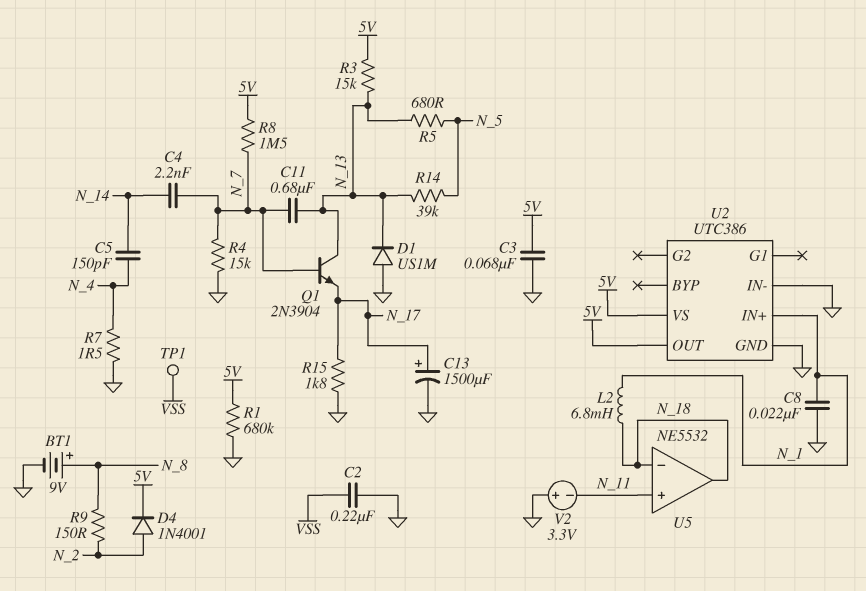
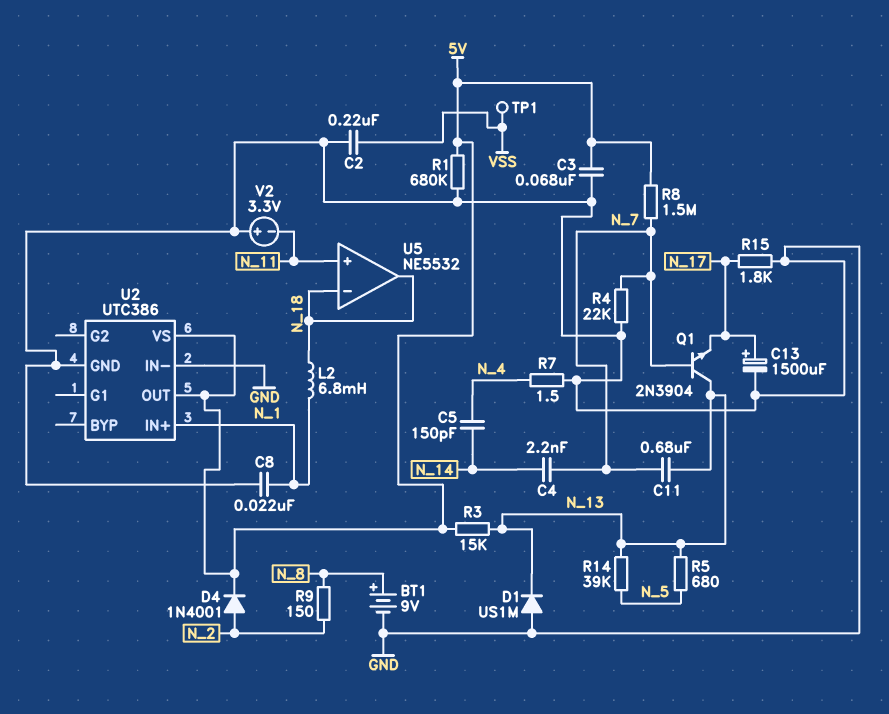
R4: 15k (GND, N_7) -> 22k (GND, N_7)

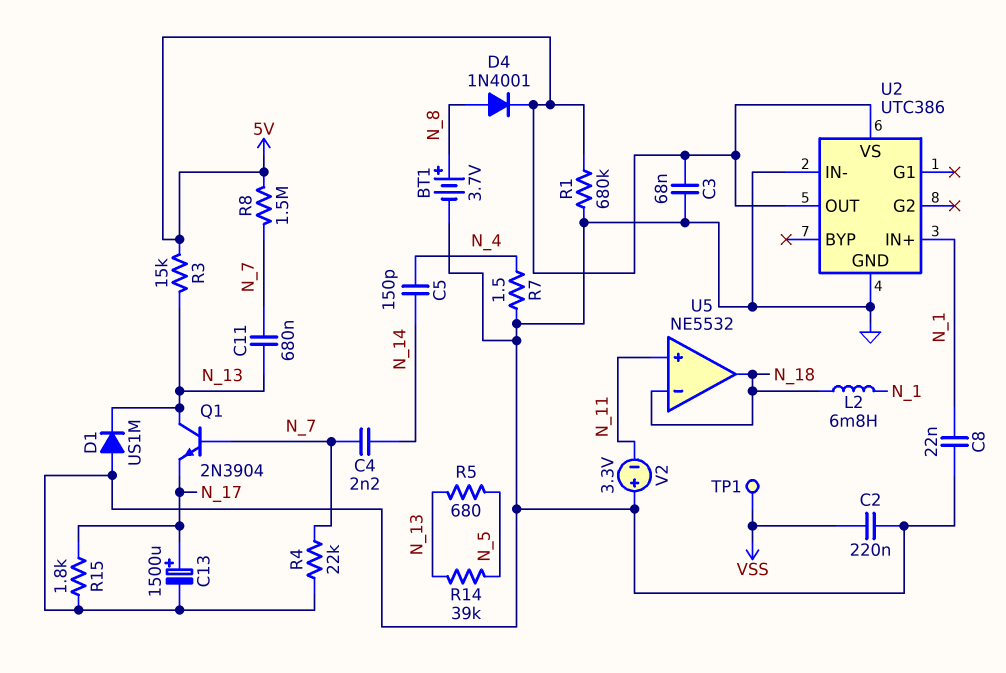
BT1: 9V (plus N_8, minus GND) -> 3.7V (plus N_8, minus GND)
D4: diode 1N4001 (A N_2, K 5V) -> diode 1N4001 (A N_8, K 5V)
R9: 150 (N_2, N_8) -> none

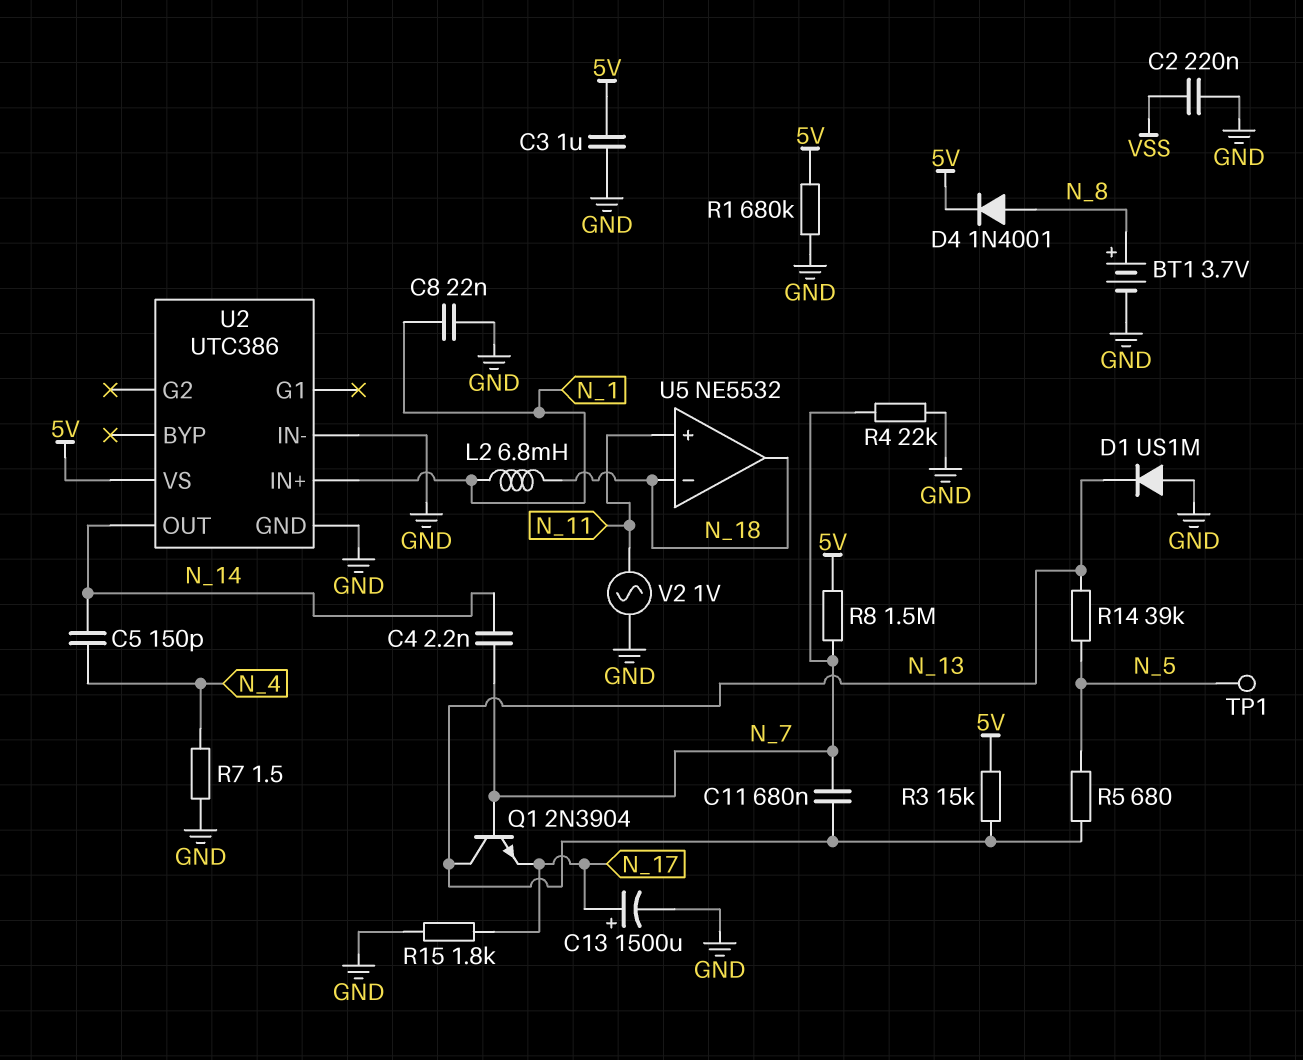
C3: 68nF (5V, GND) -> 1uF (5V, GND)
TP1: test point (VSS) -> test point (N_5)
U2 pin OUT: 5V -> N_14
V2: 3.3V (plus GND, minus N_11) -> AC 1V (GND, N_11)

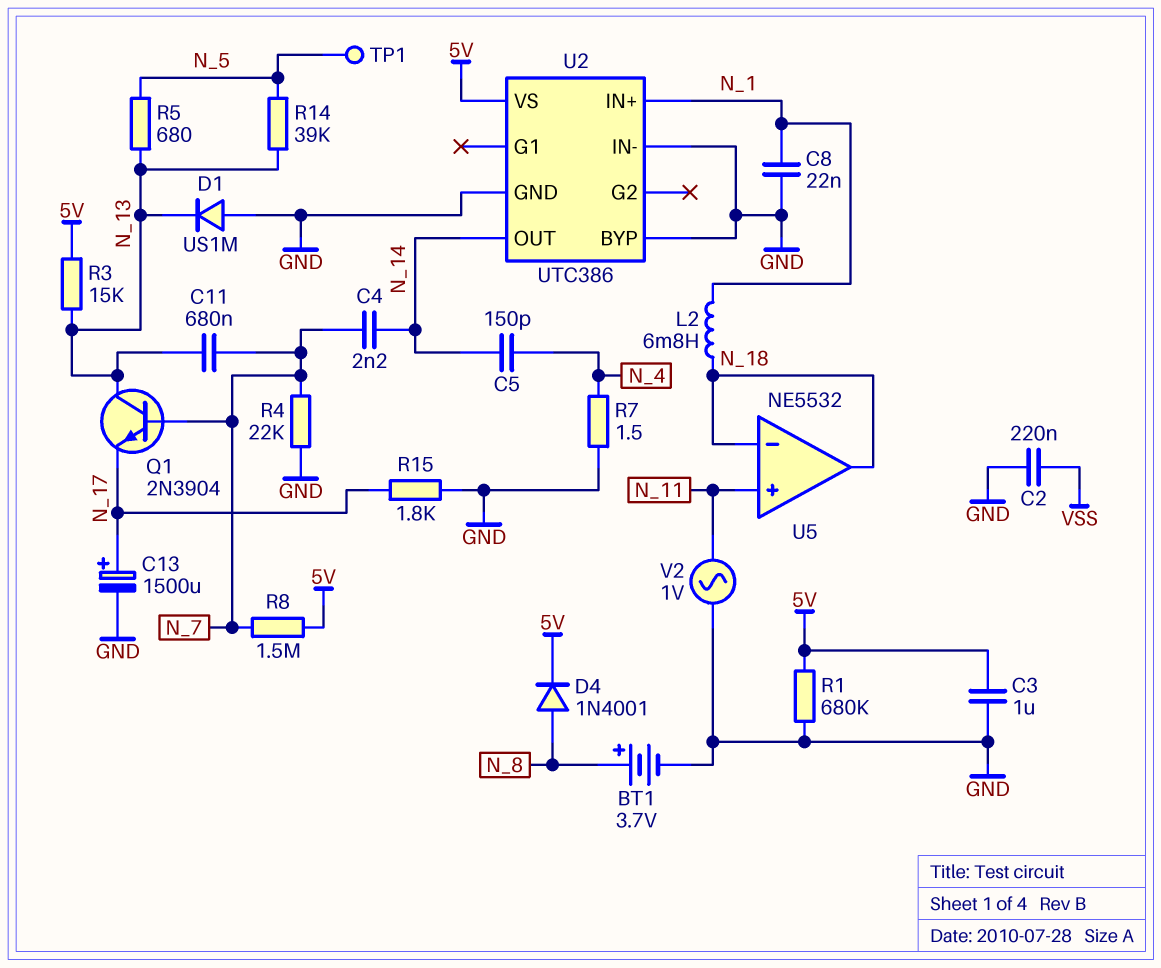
U2 pin BYP: none -> GND

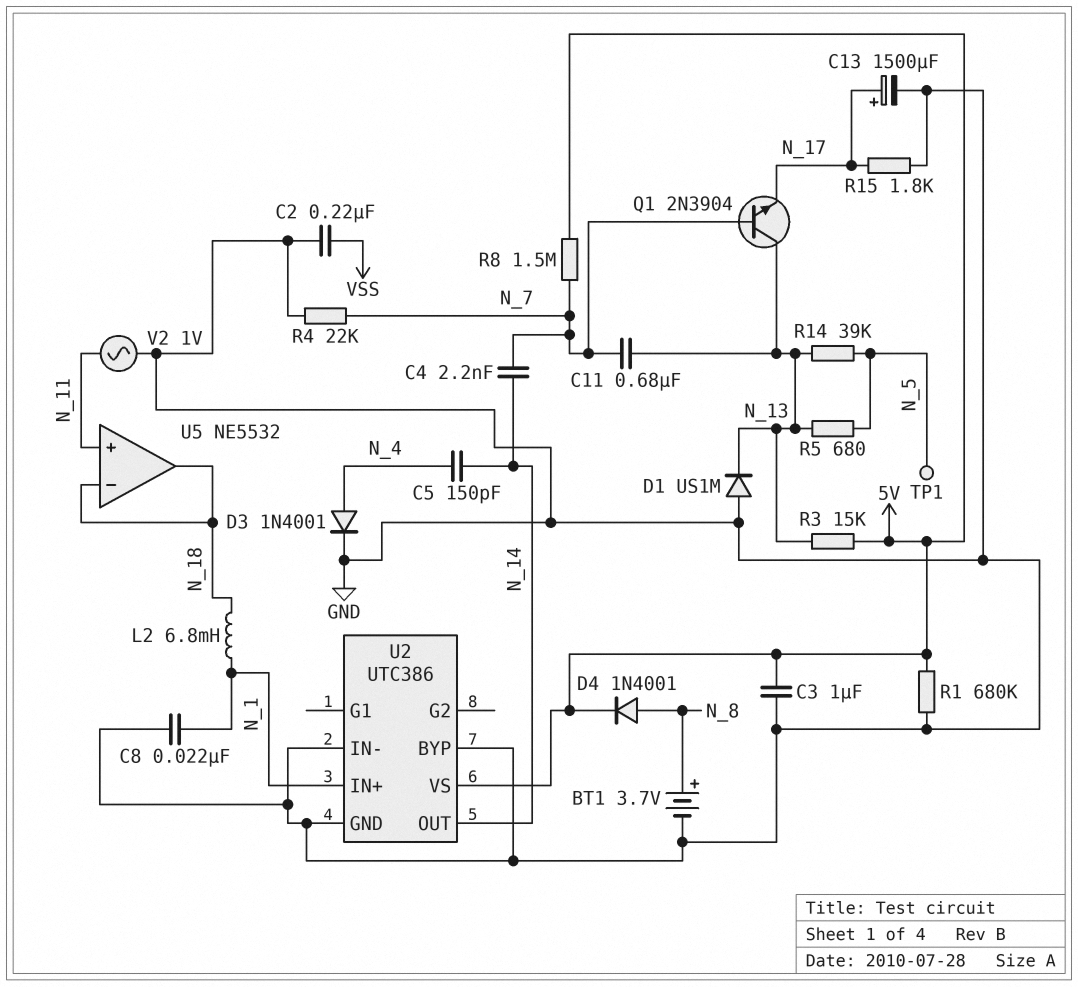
D3: none -> diode 1N4001 (A N_4, K GND)
R7: 1.5 (GND, N_4) -> none

